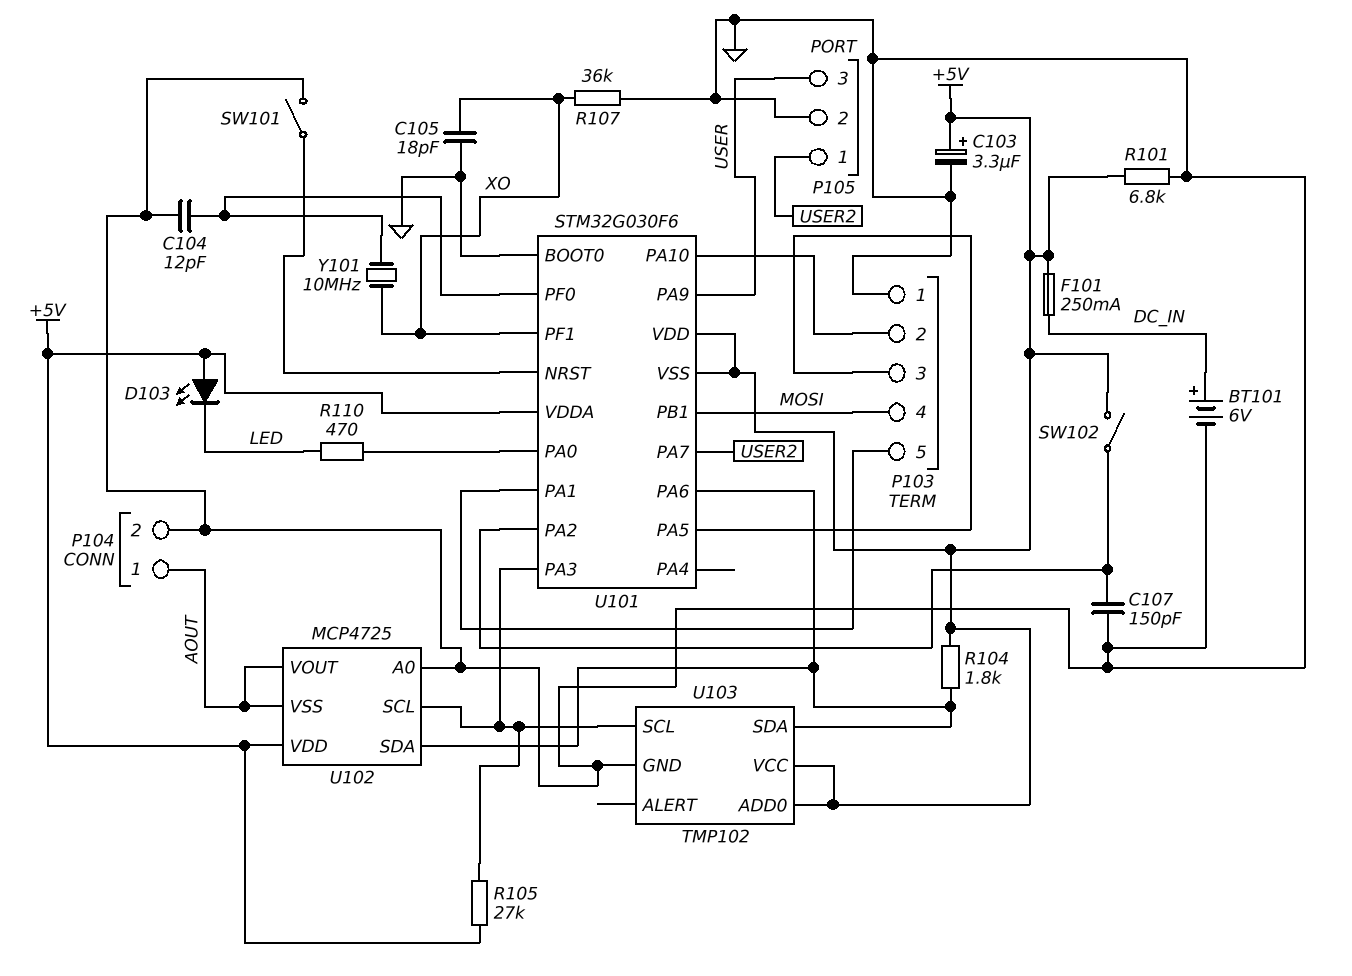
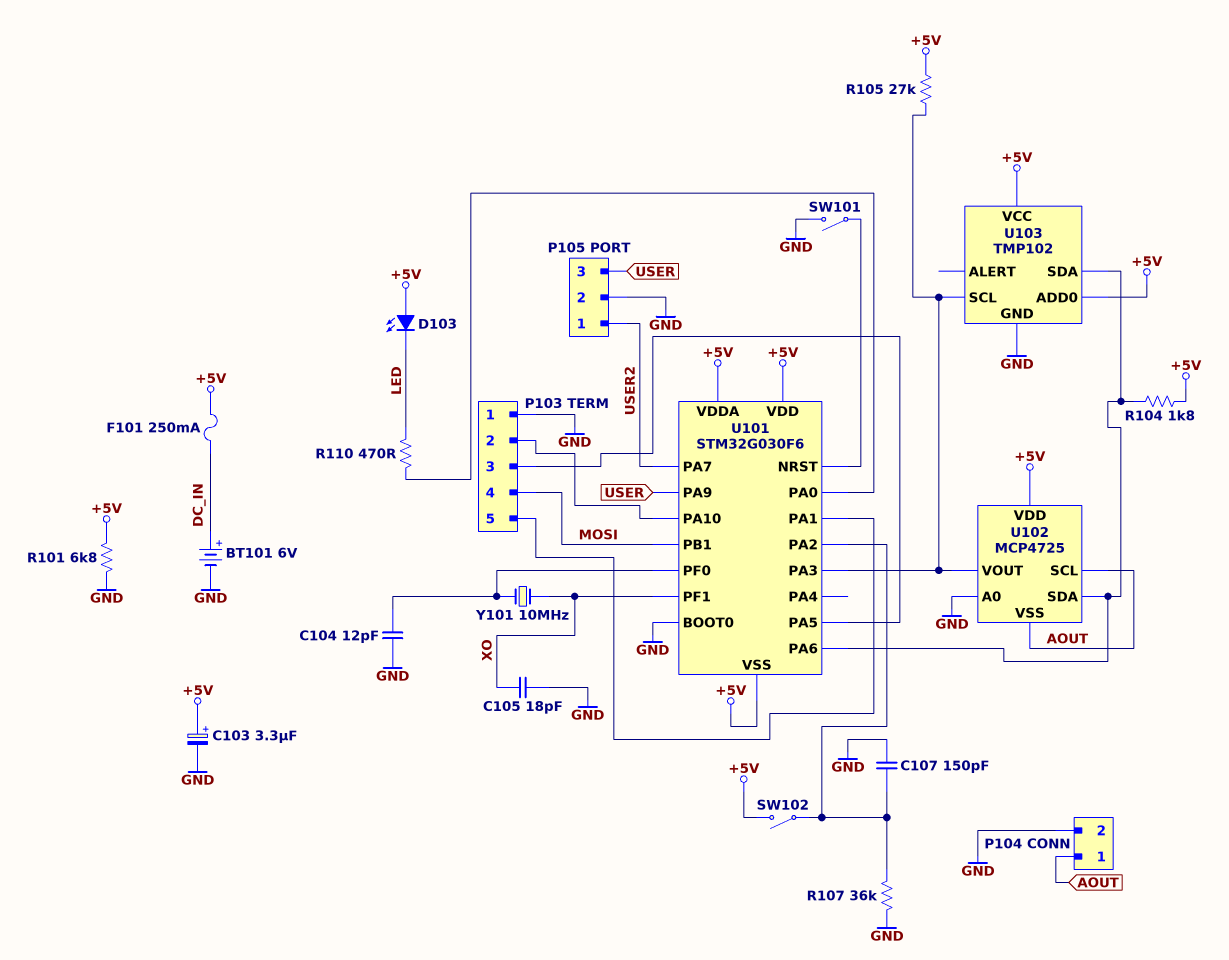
R107: 36k (GND, XO) -> 36k (GND, U101/PA2)
U102 pin SCL: U101/PA3 -> AOUT
U102 pin VOUT: AOUT -> U101/PA3

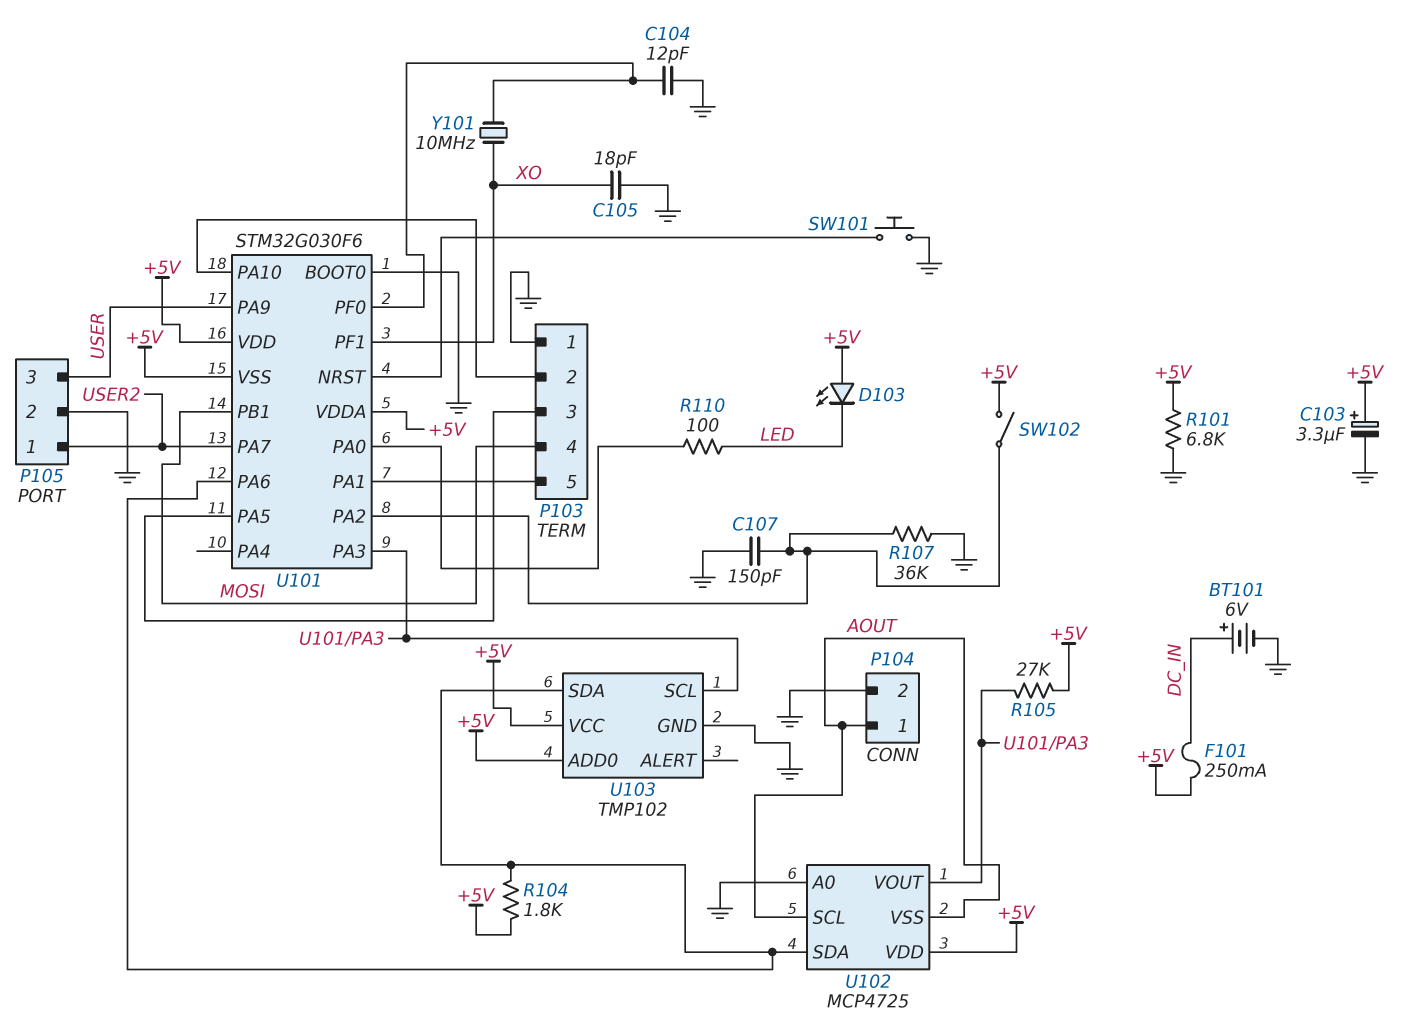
R110: 470 (LED, U101/PA0) -> 100 (LED, U101/PA0)
SW101: switch (GND, U101/NRST) -> button (GND, U101/NRST)

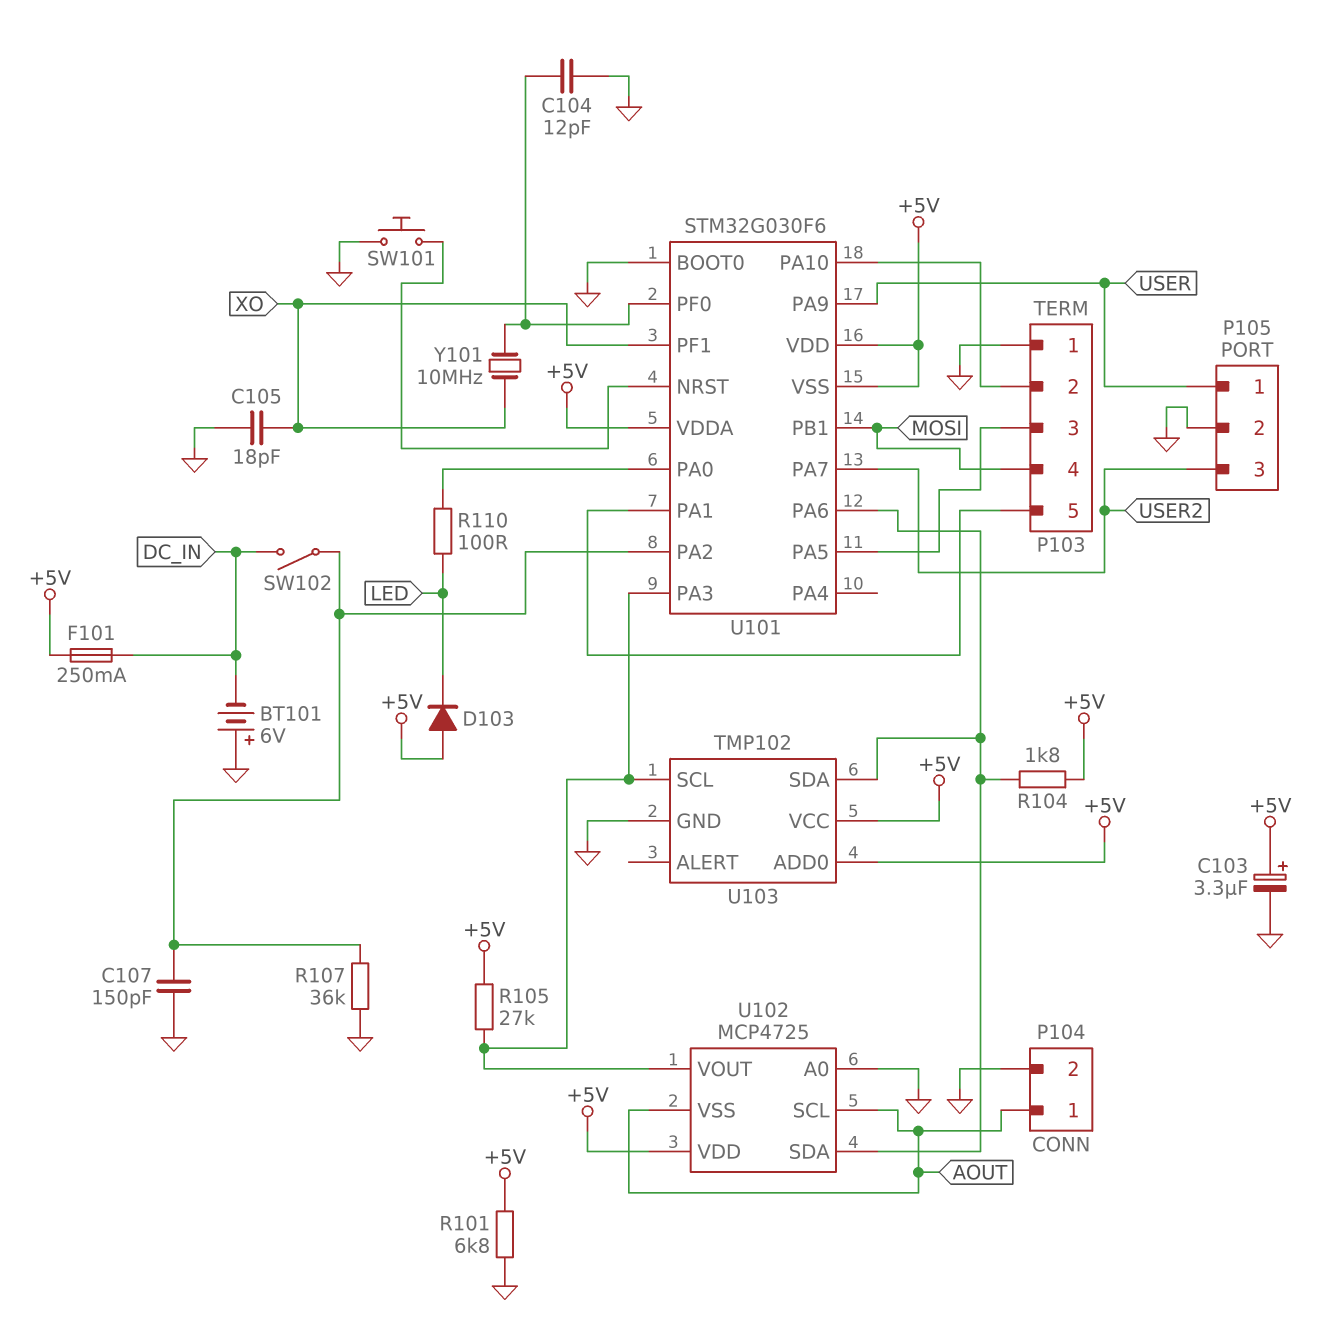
BT101: 6V (plus DC_IN, minus GND) -> 6V (plus GND, minus DC_IN)
D103: LED (A +5V, K LED) -> diode (A +5V, K LED)
P105 pin 1: USER2 -> USER
P105 pin 3: USER -> USER2
SW102: switch (+5V, U101/PA2) -> switch (DC_IN, U101/PA2)

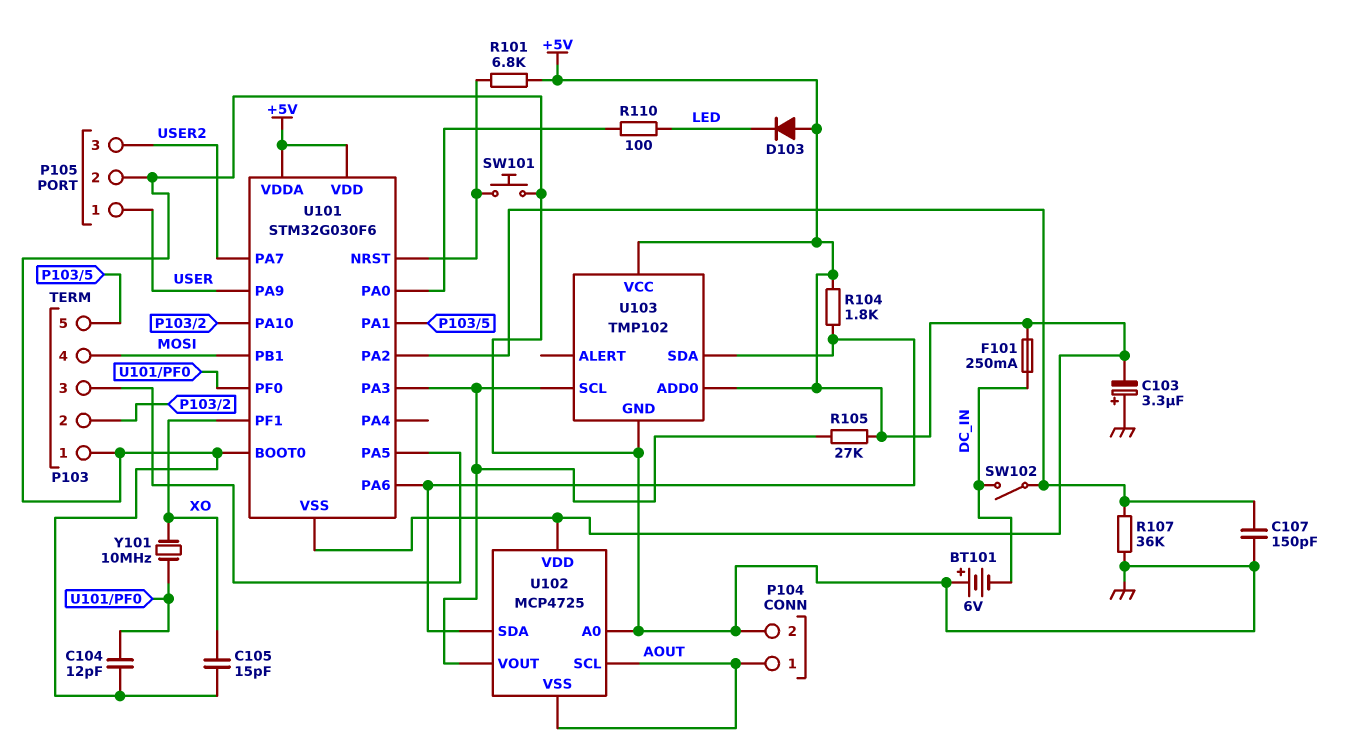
C103: 3.3uF (plus +5V, minus GND) -> 3.3uF (plus GND, minus +5V)
C105: 18pF (GND, XO) -> 15pF (GND, XO)
R101: 6.8k (+5V, GND) -> 6.8k (+5V, U101/NRST)

